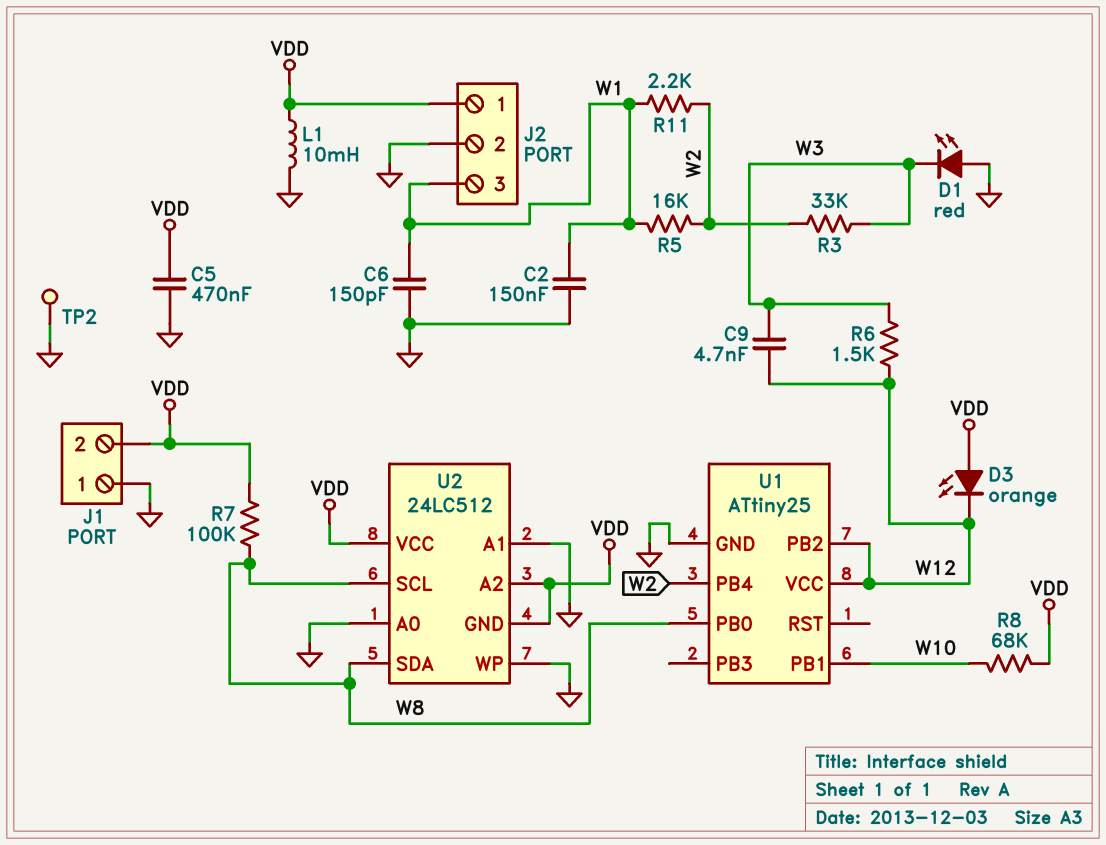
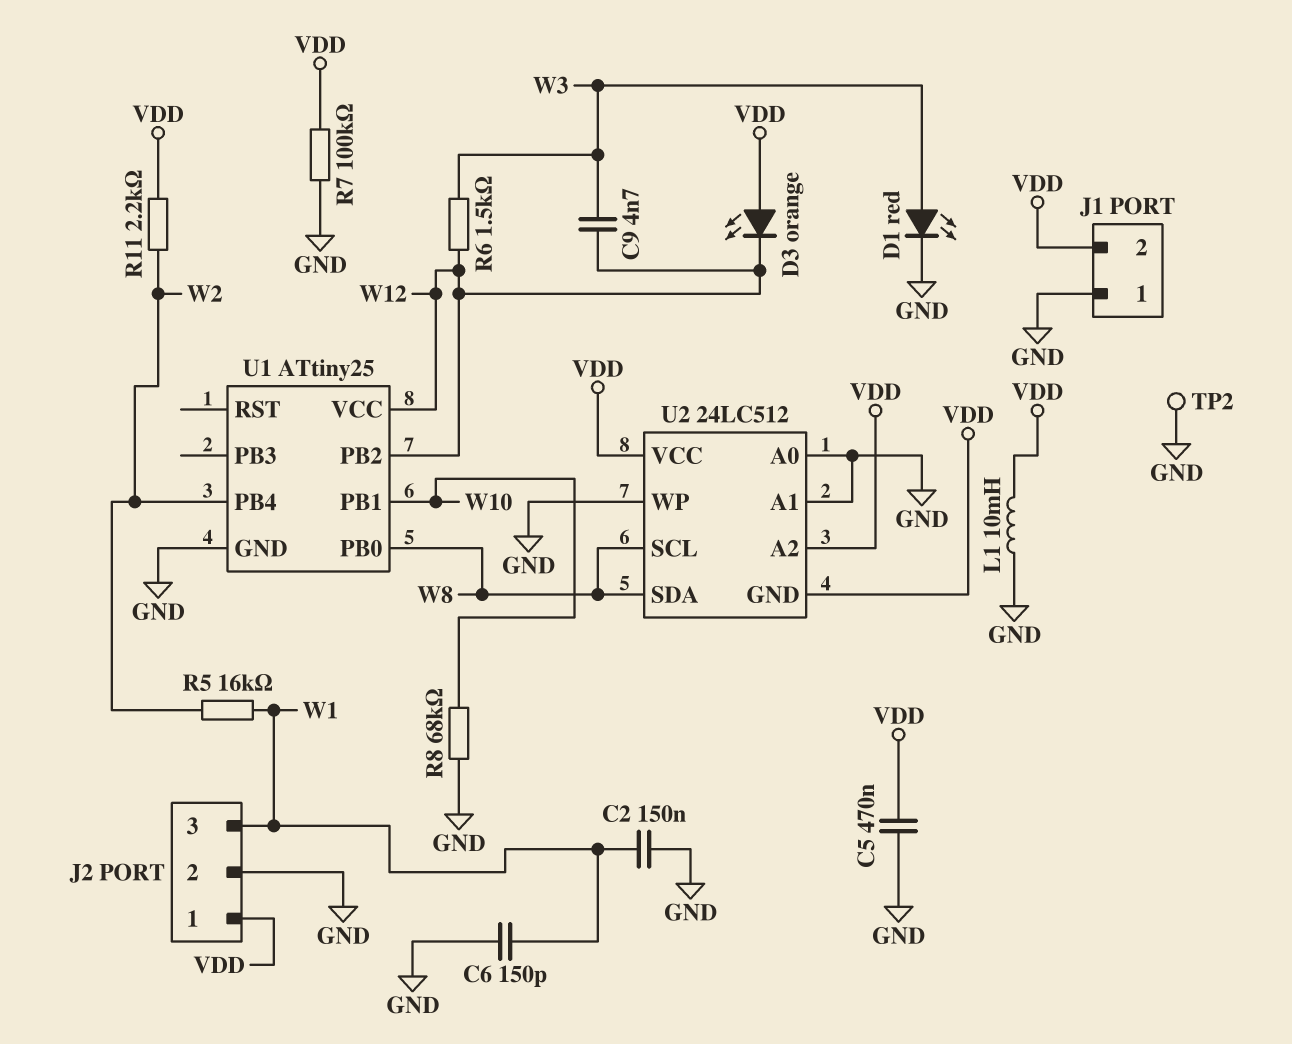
D1: LED red (A GND, K W3) -> LED red (A W3, K GND)
R3: 33k (W2, W3) -> none
R7: 100k (VDD, W8) -> 100k (GND, VDD)
R8: 68k (VDD, W10) -> 68k (GND, W10)
R11: 2.2k (W1, W2) -> 2.2k (VDD, W2)

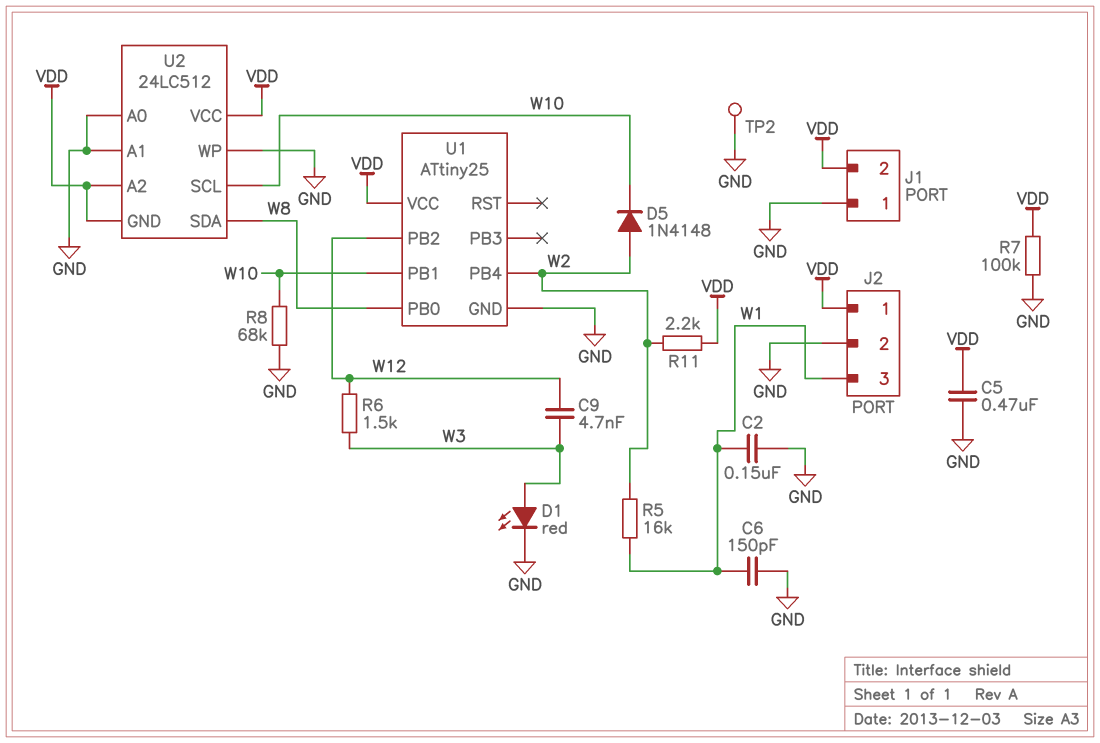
D3: LED orange (A VDD, K W12) -> none
D5: none -> diode 1N4148 (A W2, K W10)
L1: 10mH (GND, VDD) -> none
U1 pin VCC: W12 -> VDD
U2 pin SCL: W8 -> W10

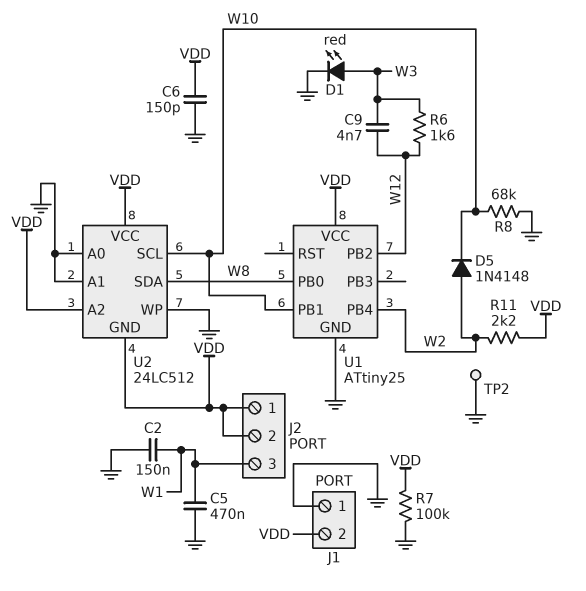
C5: 470nF (GND, VDD) -> 470nF (GND, W1)
C6: 150pF (GND, W1) -> 150pF (GND, VDD)
J2 pin 2: GND -> VDD
R5: 16k (W1, W2) -> none
R6: 1.5k (W3, W12) -> 1.6k (W3, W12)

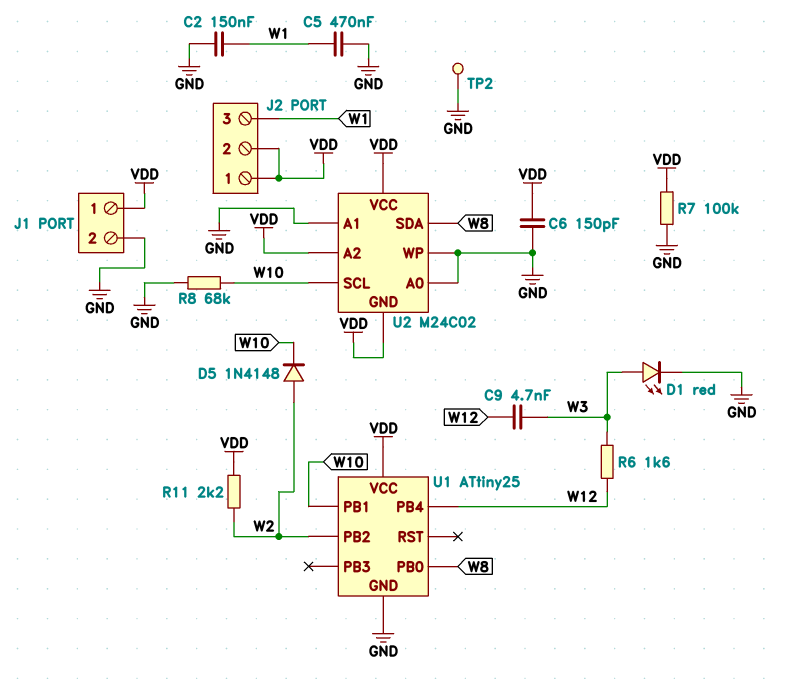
J1 pin 1: GND -> VDD
J1 pin 2: VDD -> GND
U1 pin PB2: W12 -> W2
U1 pin PB4: W2 -> W12
U2: 24LC512 -> M24C02

